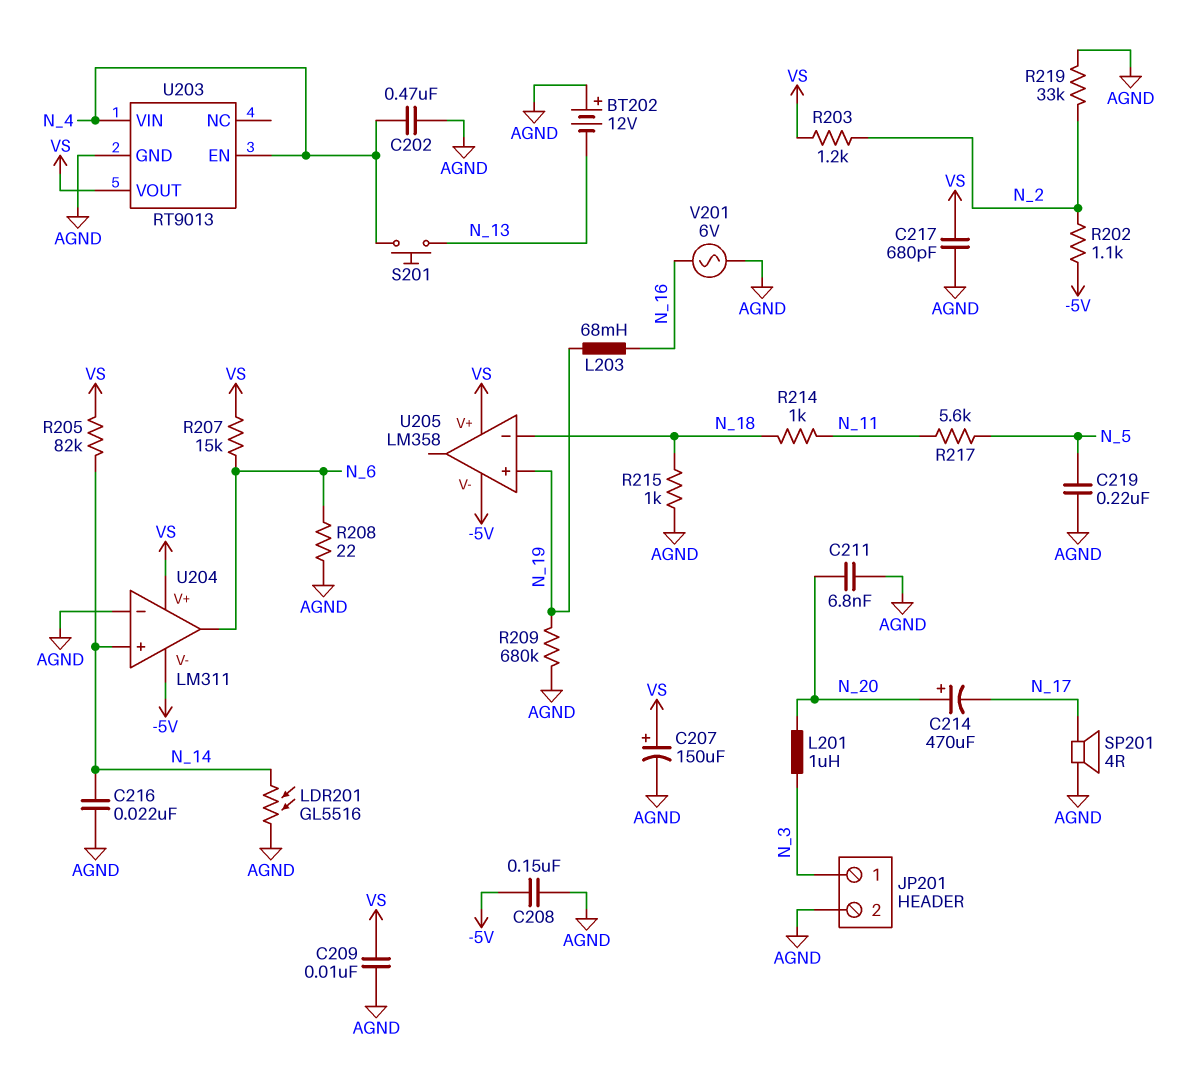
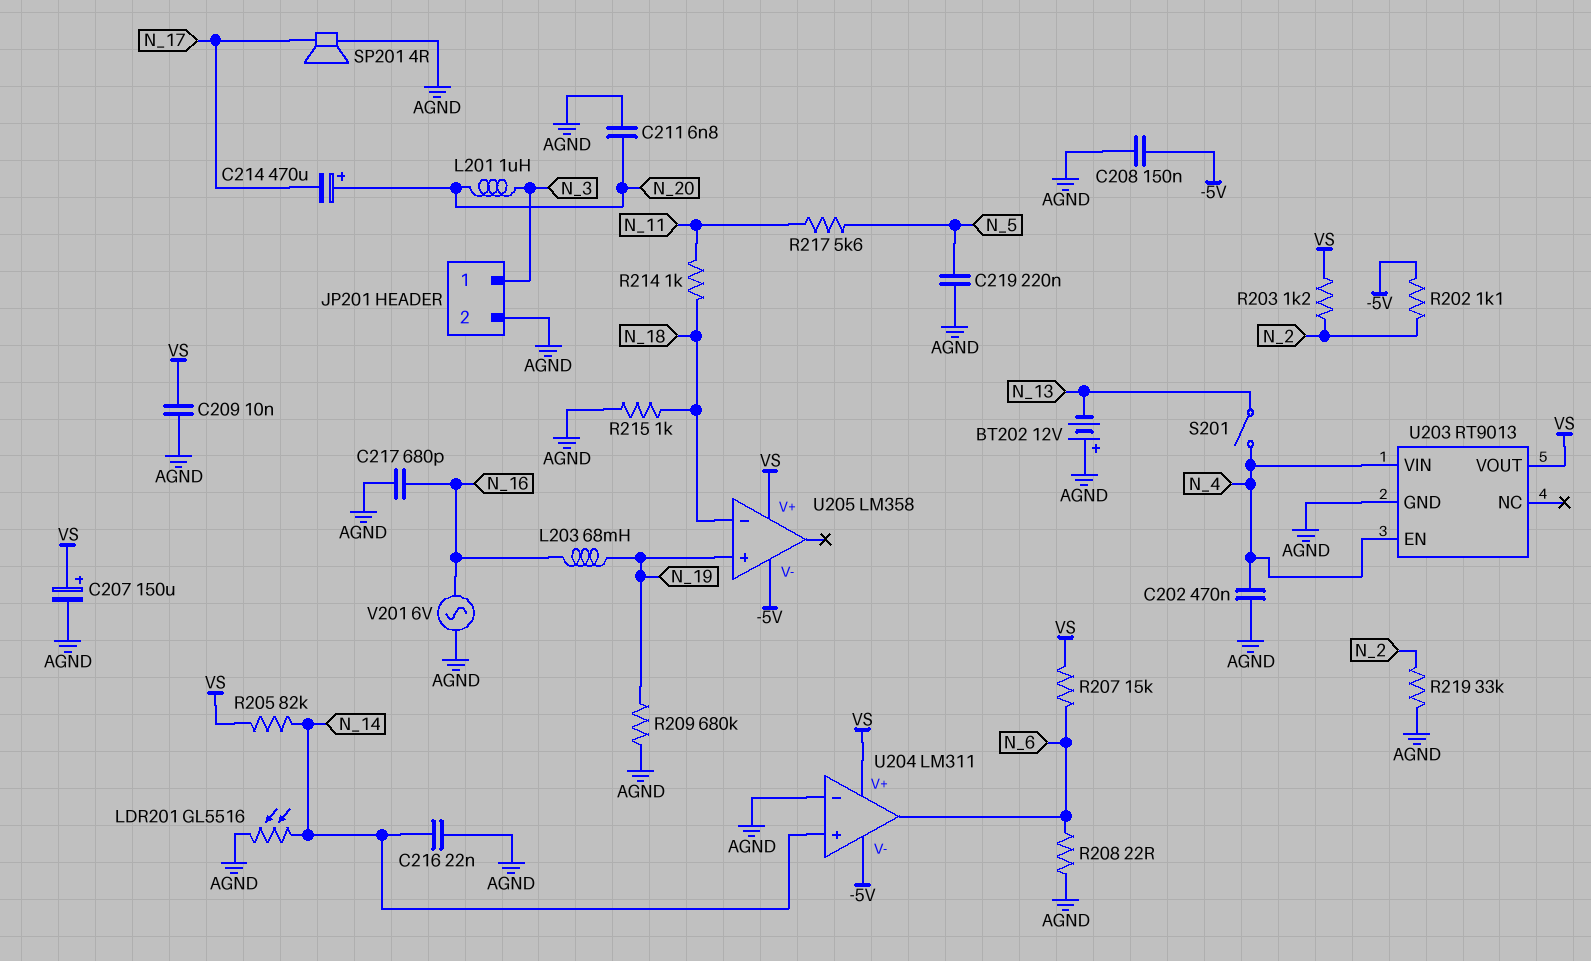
C217: 680pF (AGND, VS) -> 680pF (AGND, N_16)
S201: button (N_4, N_13) -> switch (N_4, N_13)

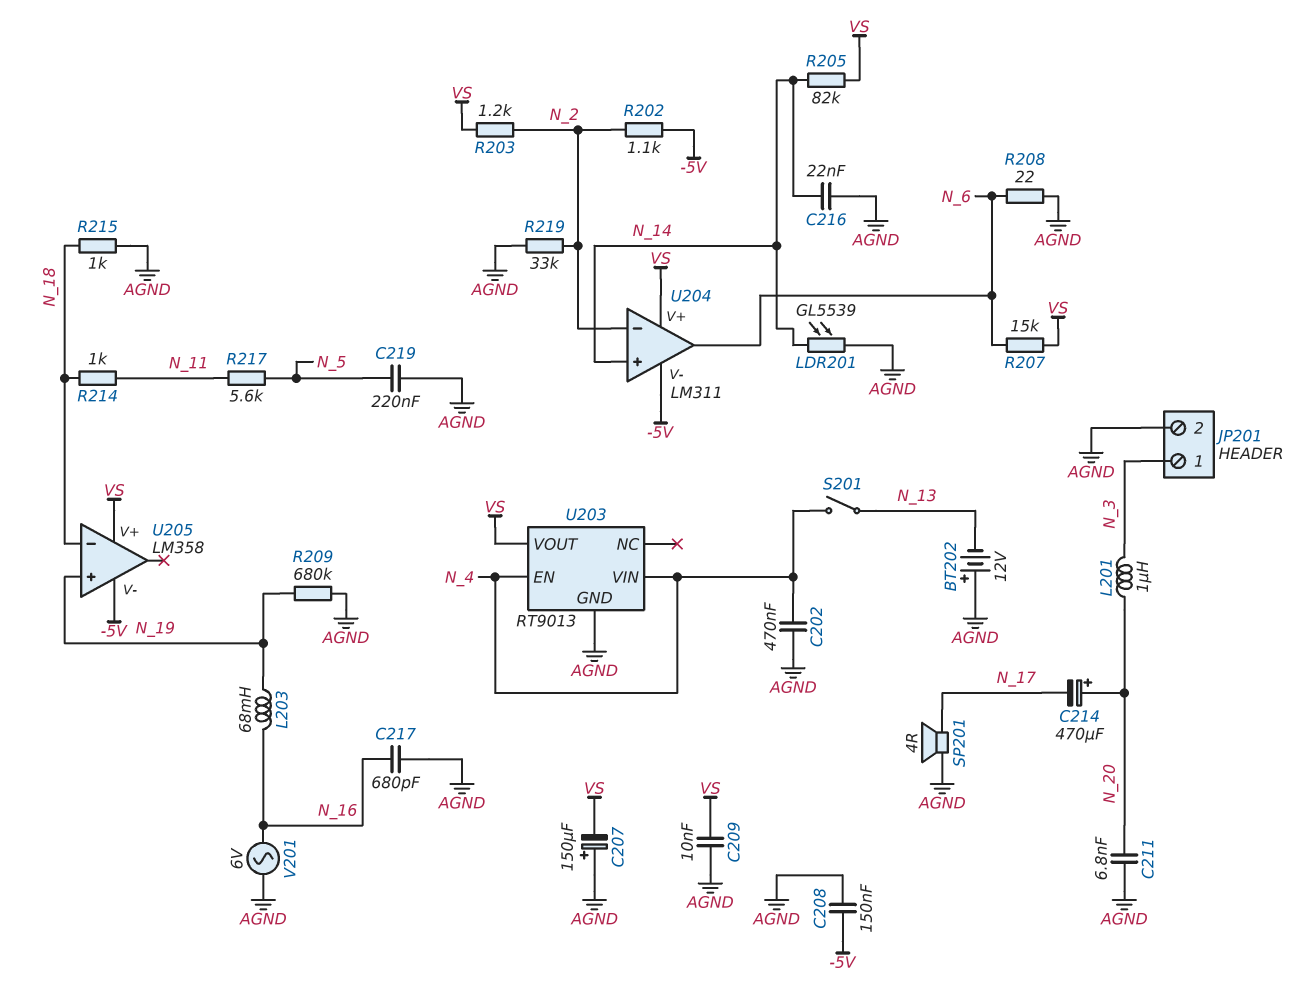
C207: 150uF (plus VS, minus AGND) -> 150uF (plus AGND, minus VS)
LDR201: GL5516 (AGND, N_14) -> GL5539 (AGND, N_14)
U204 pin in-: AGND -> N_2

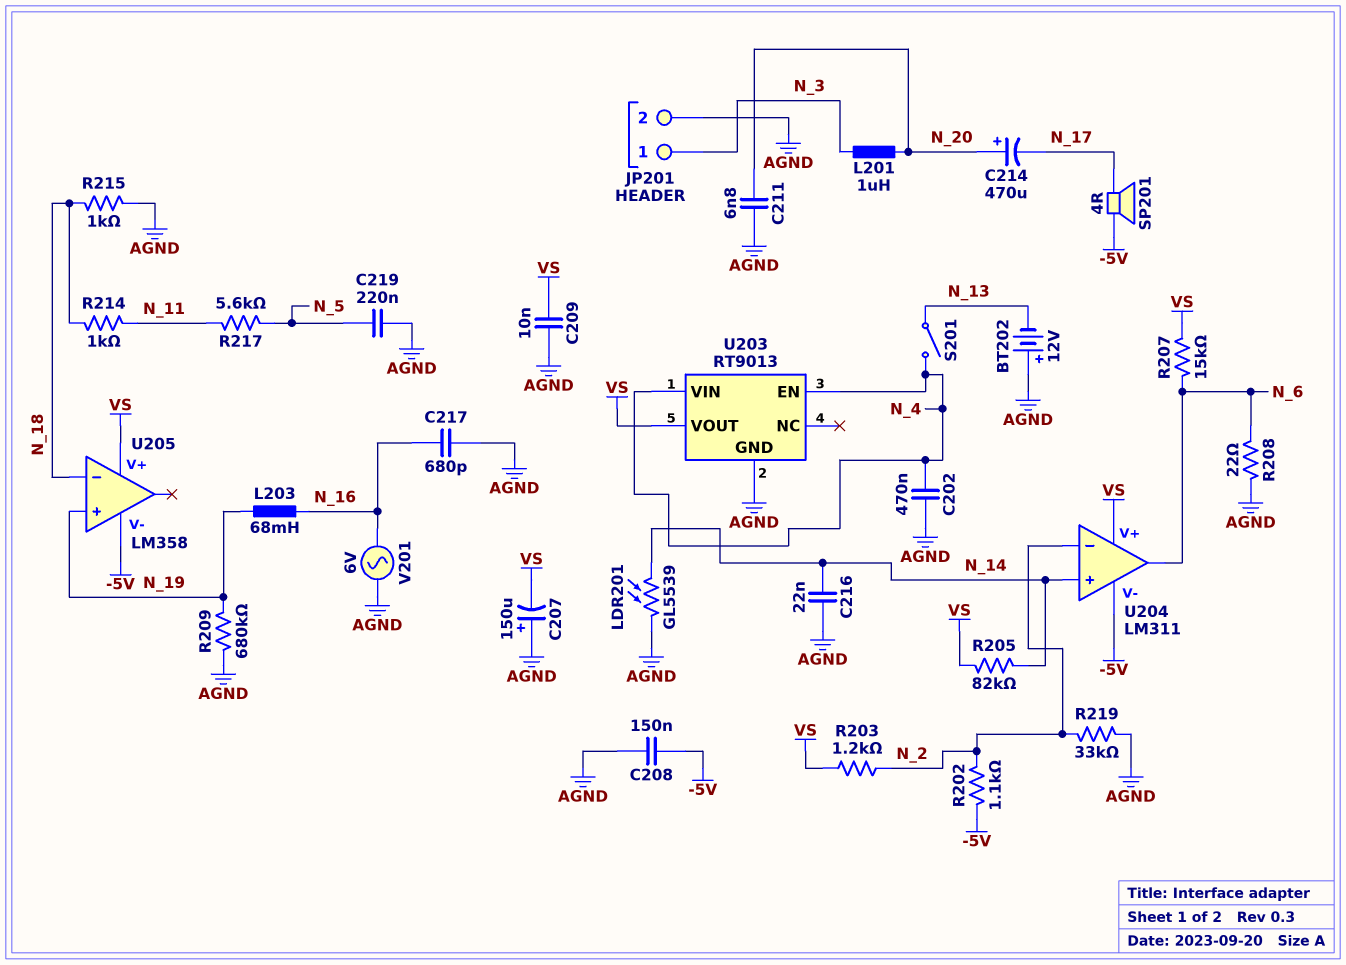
SP201: speaker 4R (AGND, N_17) -> speaker 4R (-5V, N_17)

